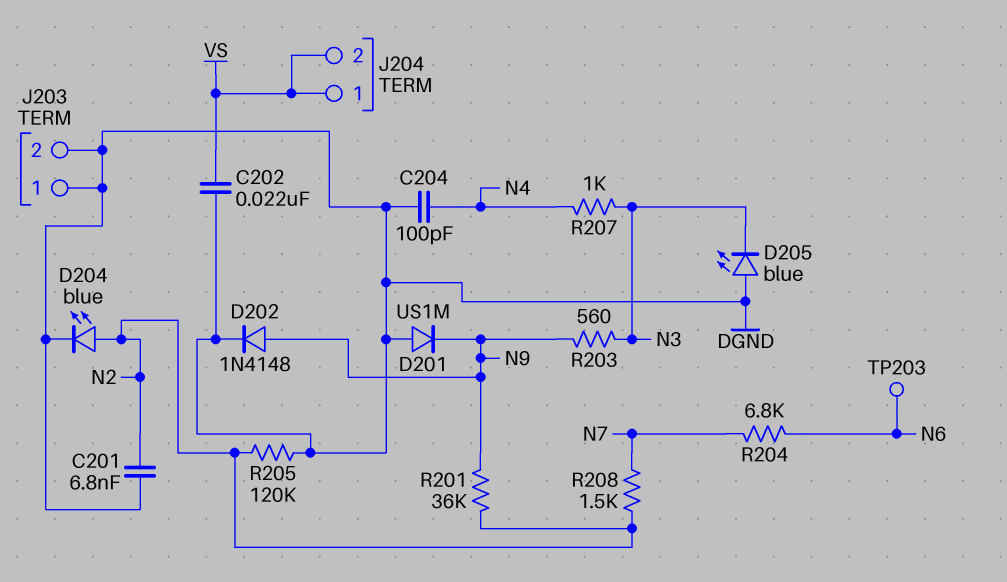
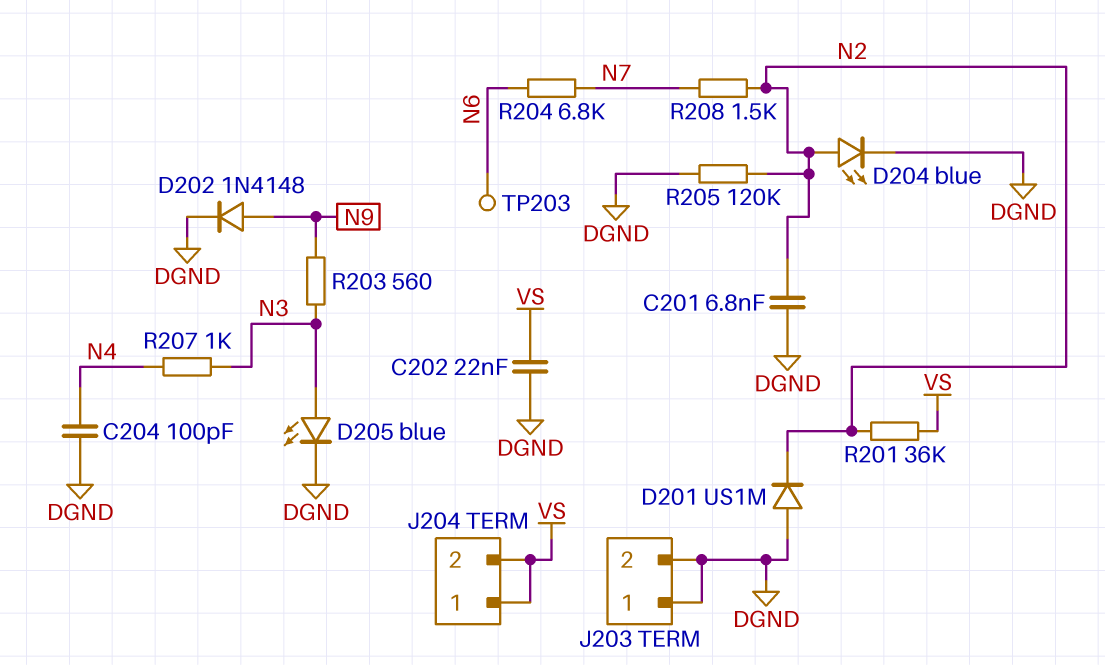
D201: diode US1M (A DGND, K N9) -> diode US1M (A DGND, K N2)
D205: LED blue (A DGND, K N3) -> LED blue (A N3, K DGND)
R201: 36k (N2, N9) -> 36k (N2, VS)

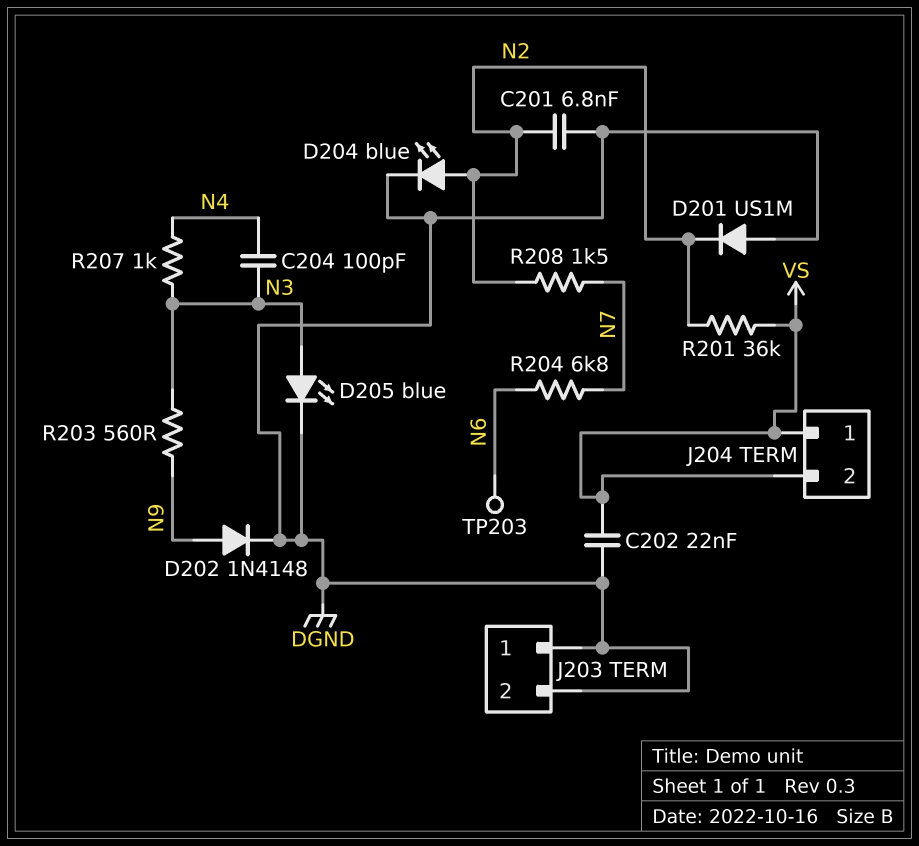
C204: 100pF (DGND, N4) -> 100pF (N3, N4)
R205: 120k (DGND, N2) -> none

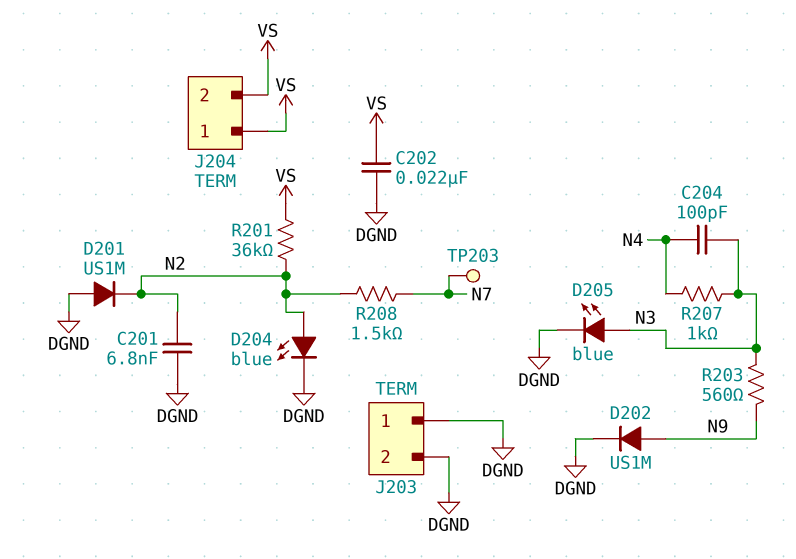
D202: diode 1N4148 (A N9, K DGND) -> diode US1M (A N9, K DGND)
R204: 6.8k (N6, N7) -> none
TP203: test point (N6) -> test point (N7)

